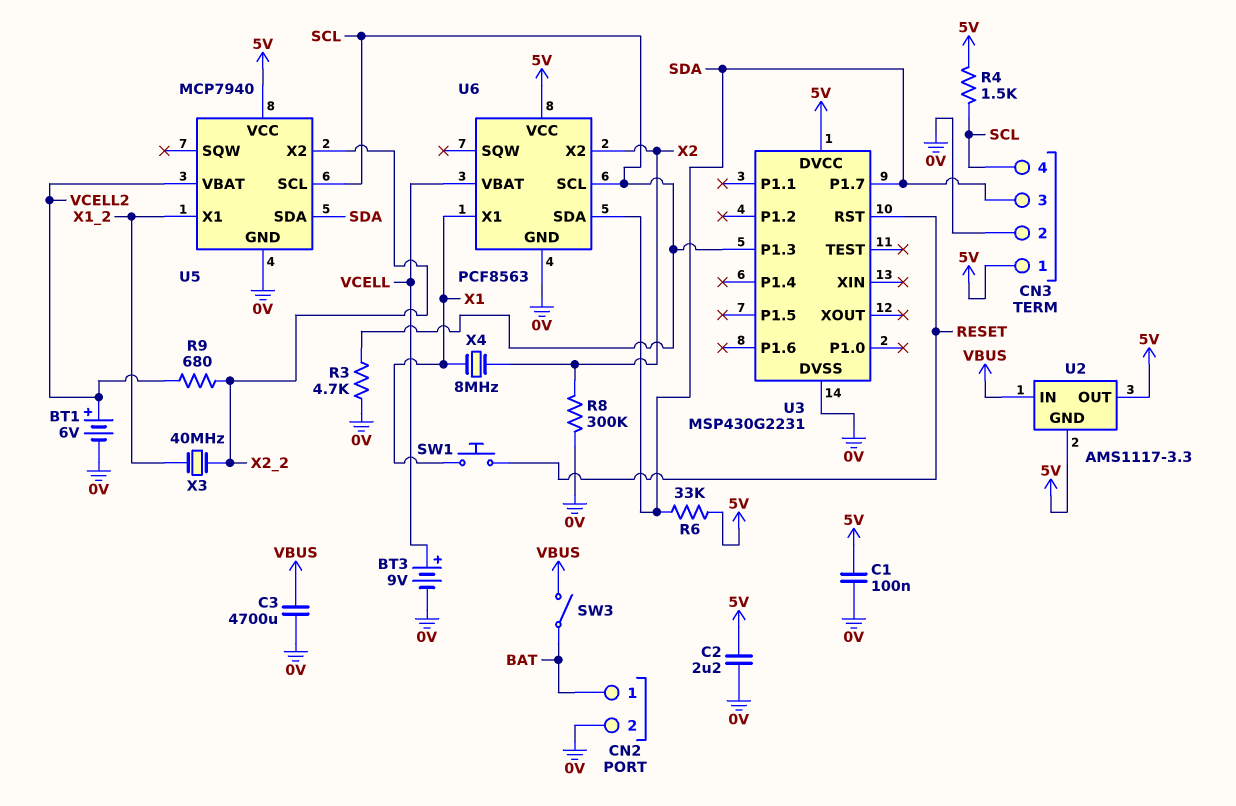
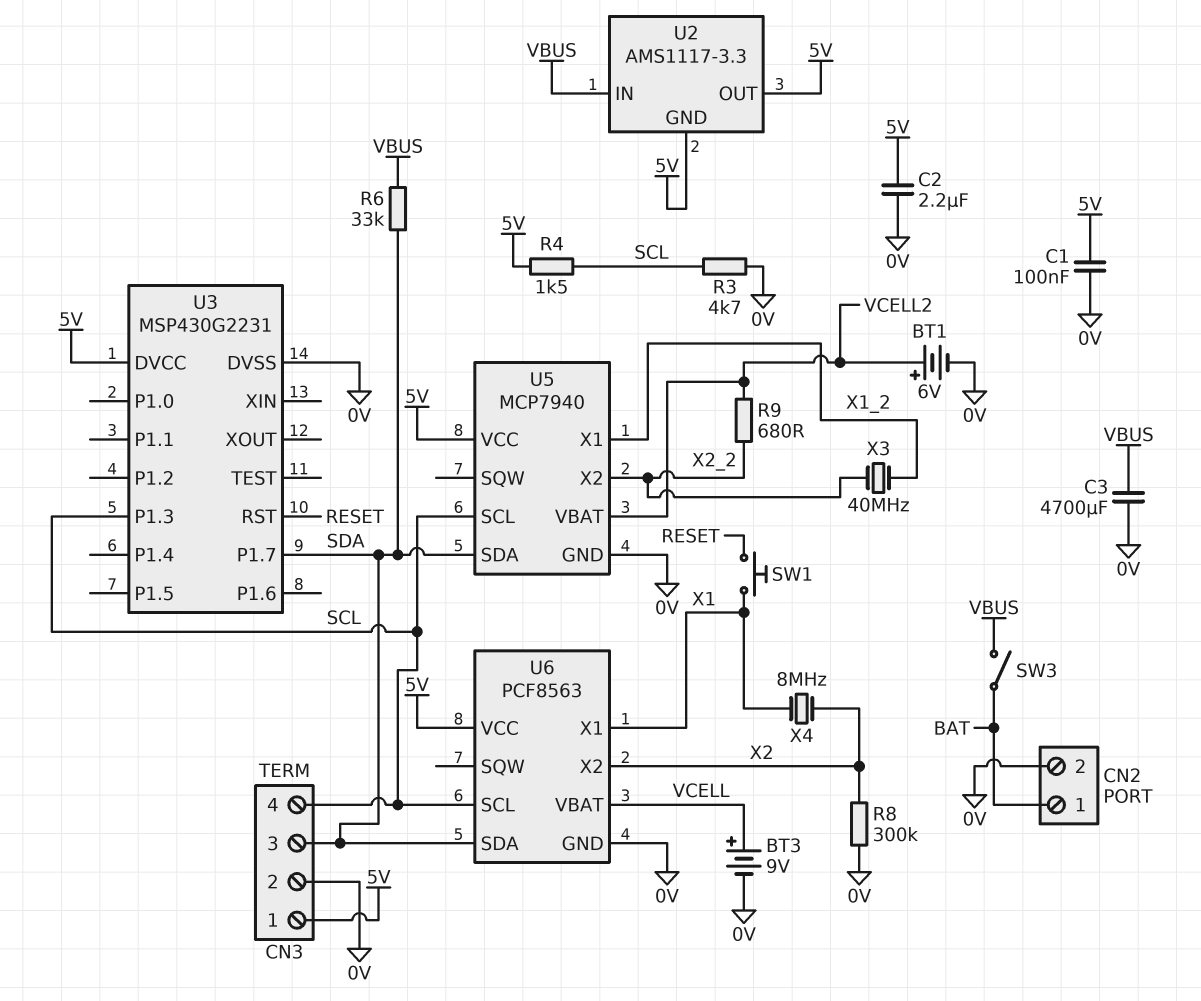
R6: 33k (5V, SDA) -> 33k (SDA, VBUS)

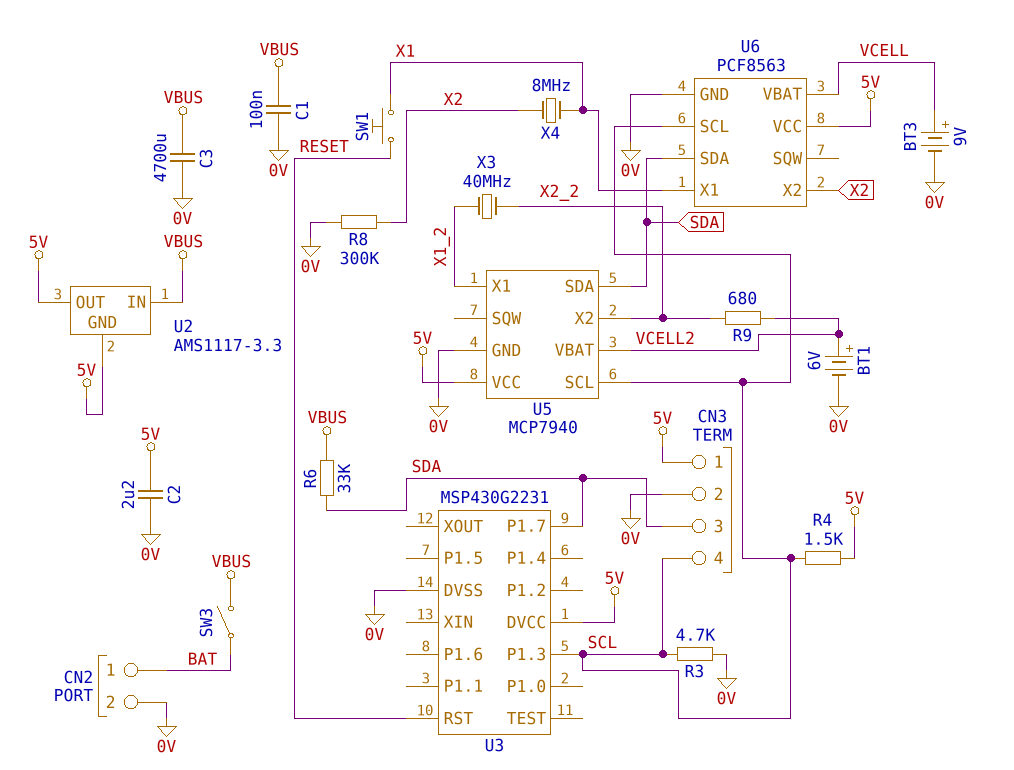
C1: 100nF (0V, 5V) -> 100nF (0V, VBUS)

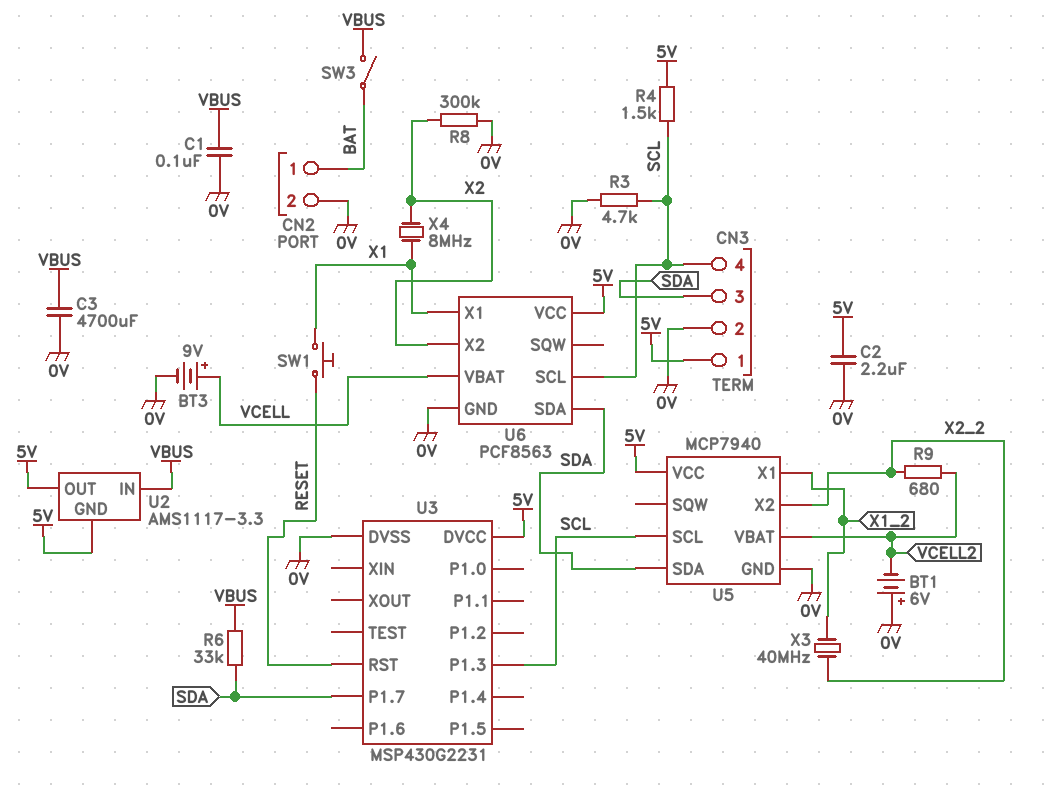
BT1: 6V (plus VCELL2, minus 0V) -> 6V (plus 0V, minus VCELL2)

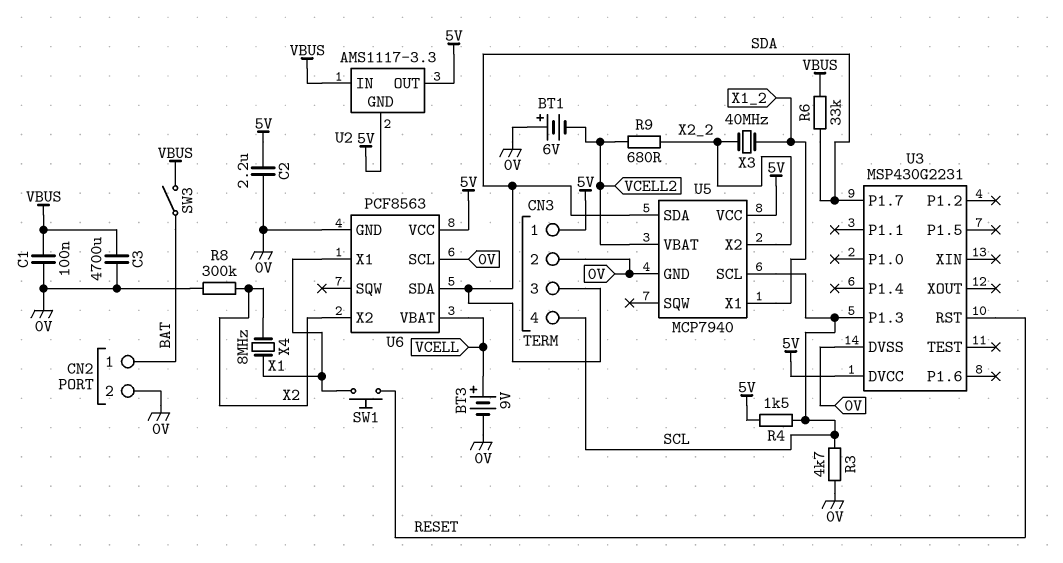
U6 pin SCL: SCL -> 0V

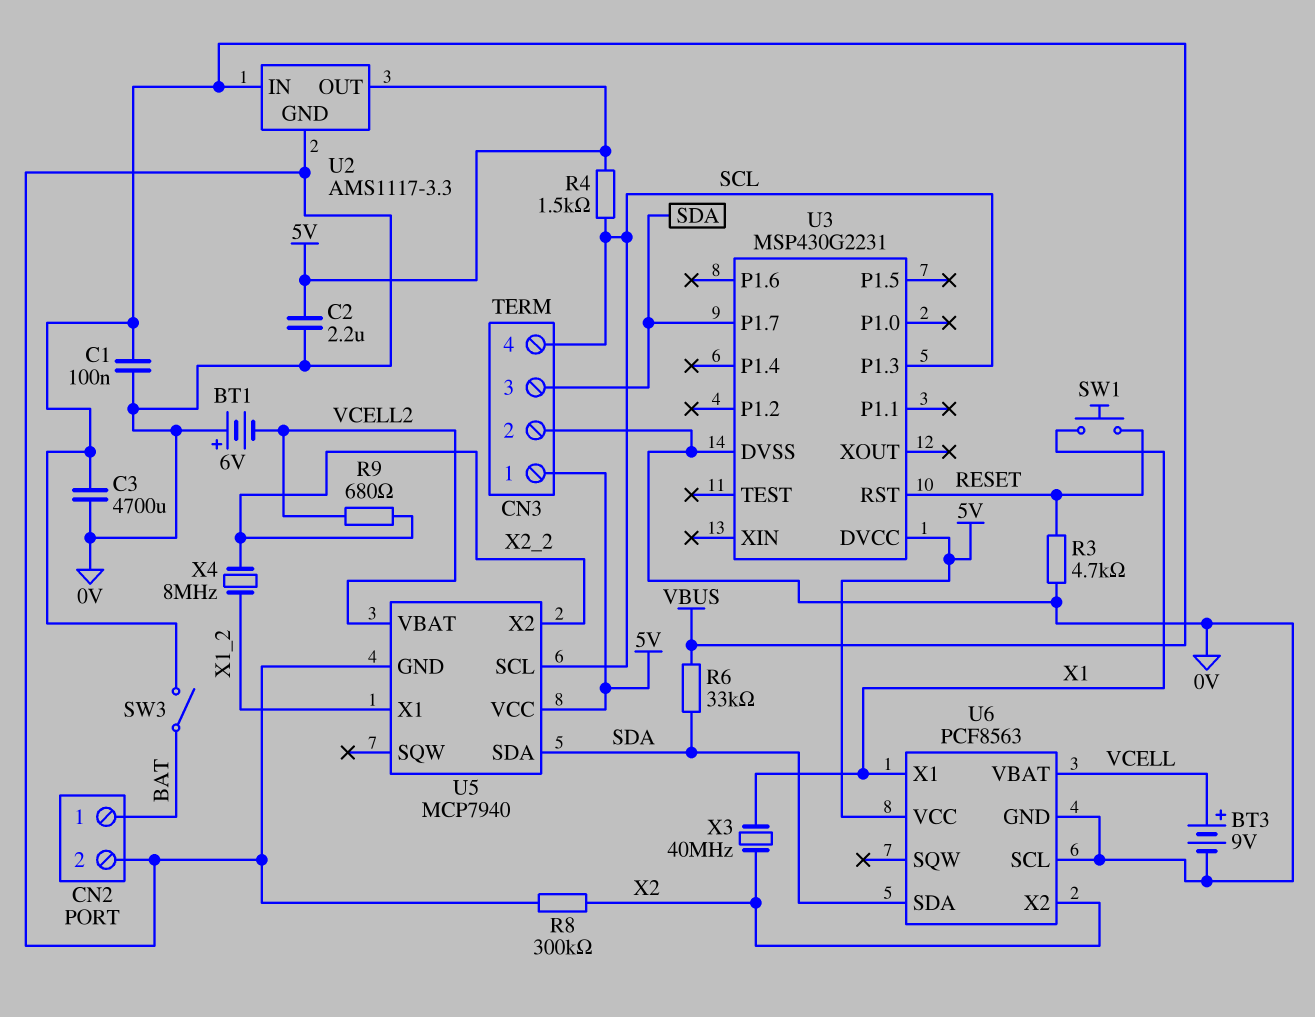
R3: 4.7k (0V, SCL) -> 4.7k (0V, RESET)
U2 pin GND: 5V -> 0V
X3: 40MHz (X1_2, X2_2) -> 40MHz (X1, X2)
X4: 8MHz (X1, X2) -> 8MHz (X1_2, X2_2)

